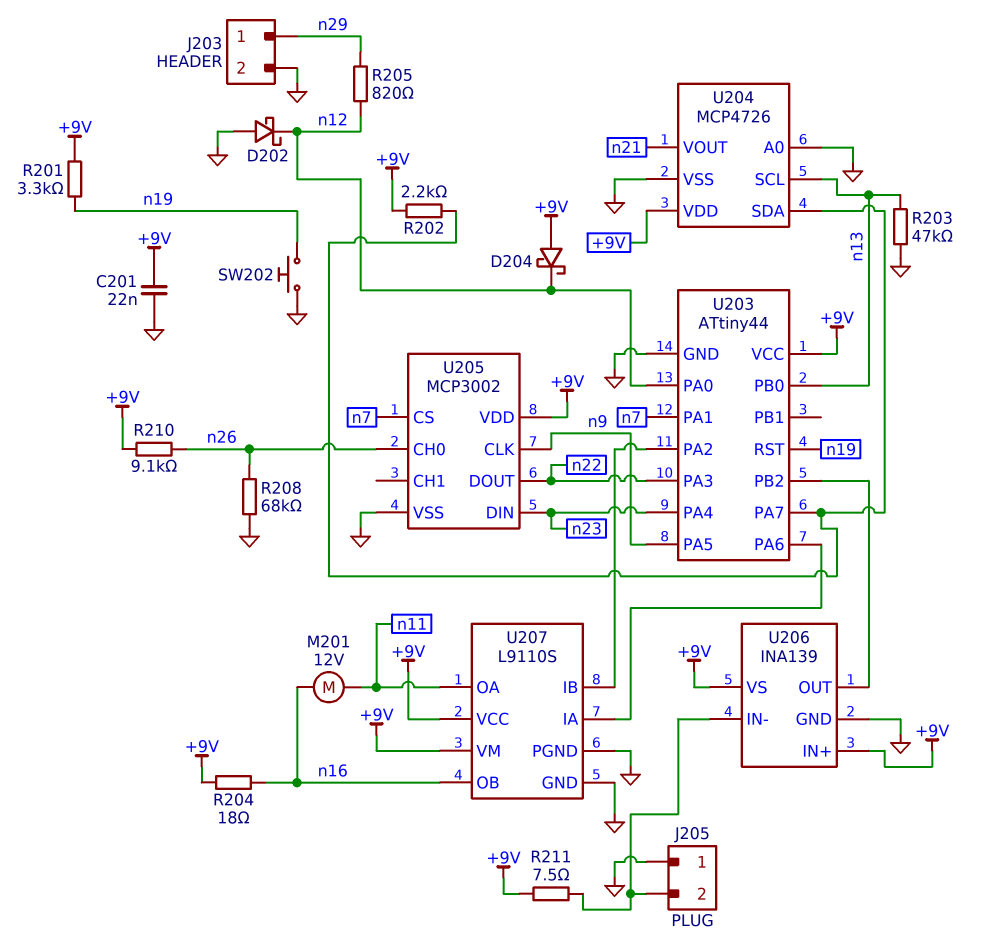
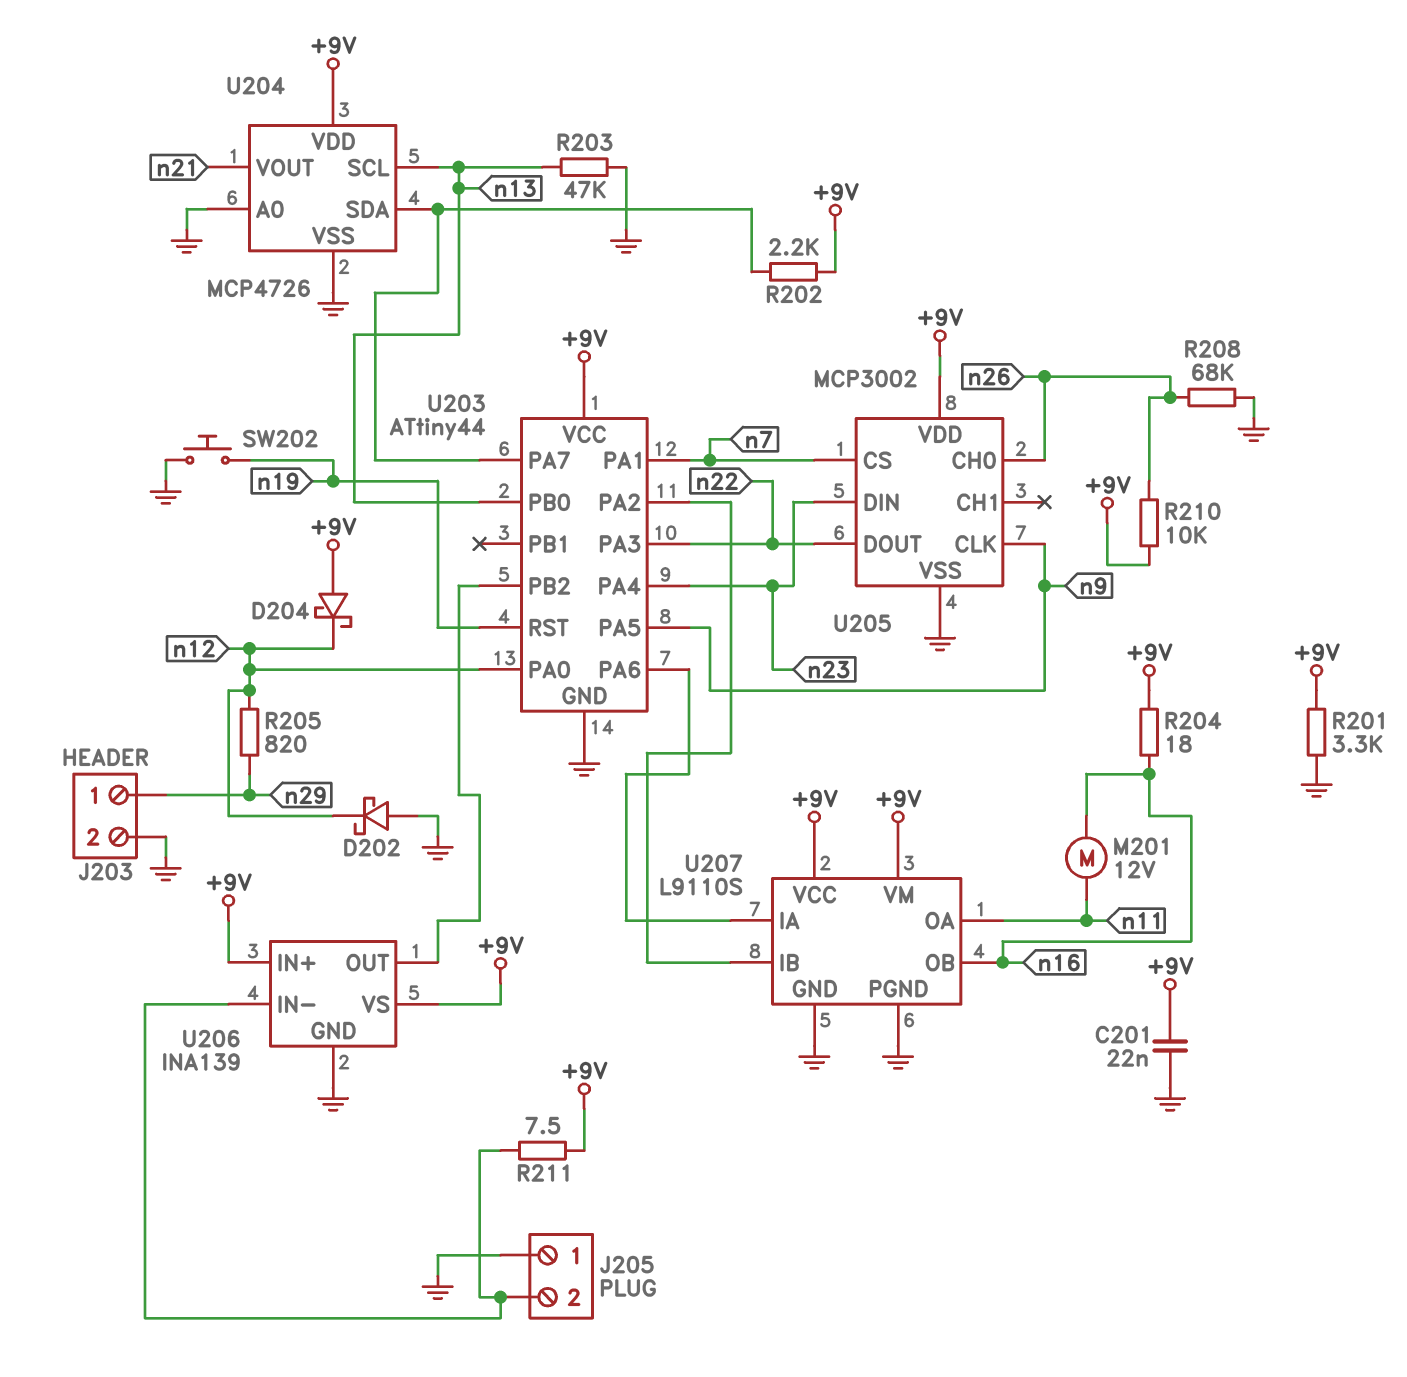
R201: 3.3k (+9V, n19) -> 3.3k (+9V, GND)
R210: 9.1k (+9V, n26) -> 10k (+9V, n26)

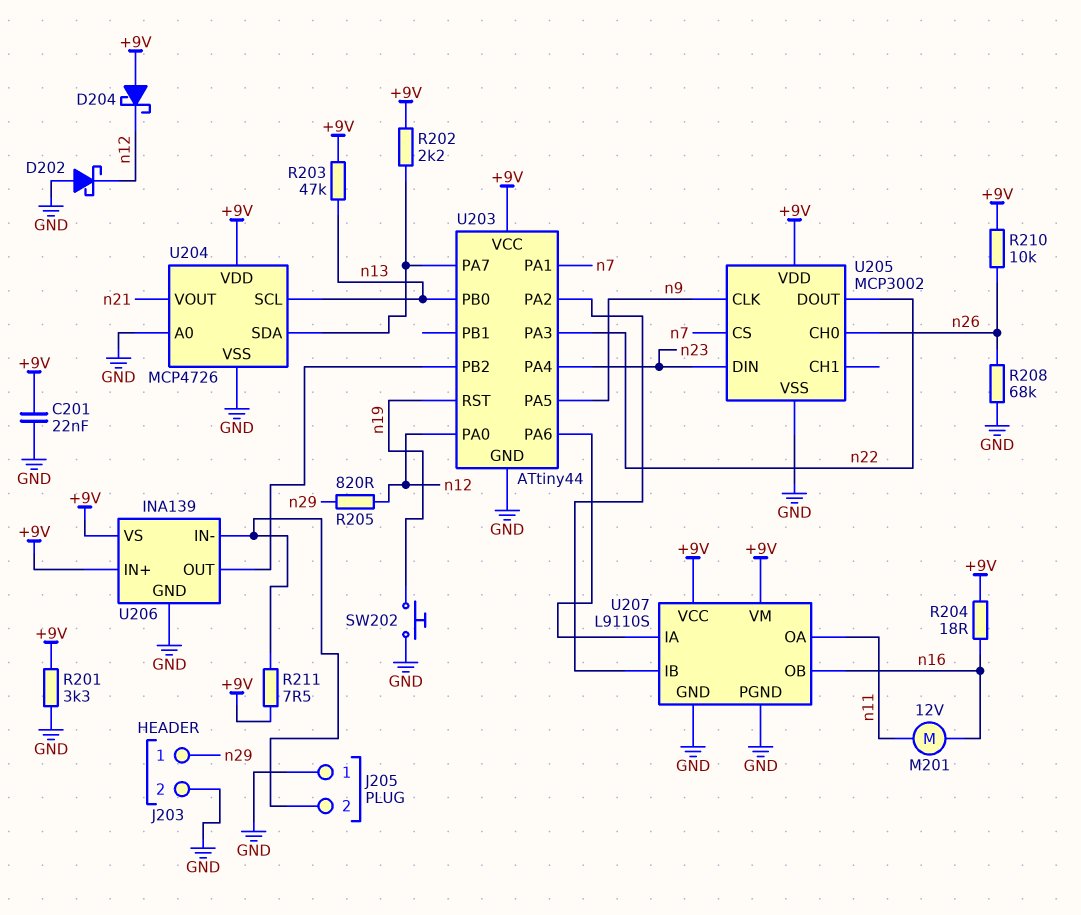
R203: 47k (GND, n13) -> 47k (+9V, n13)

